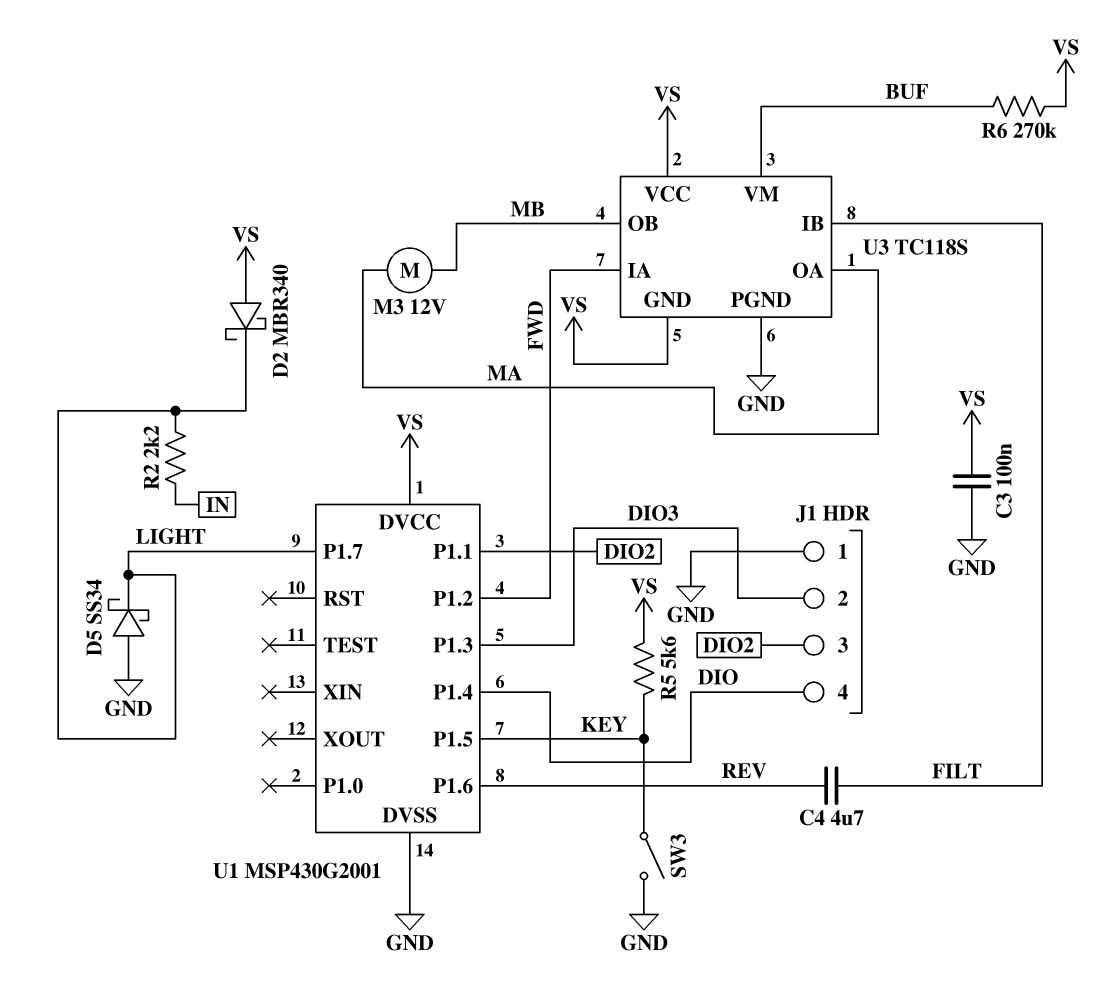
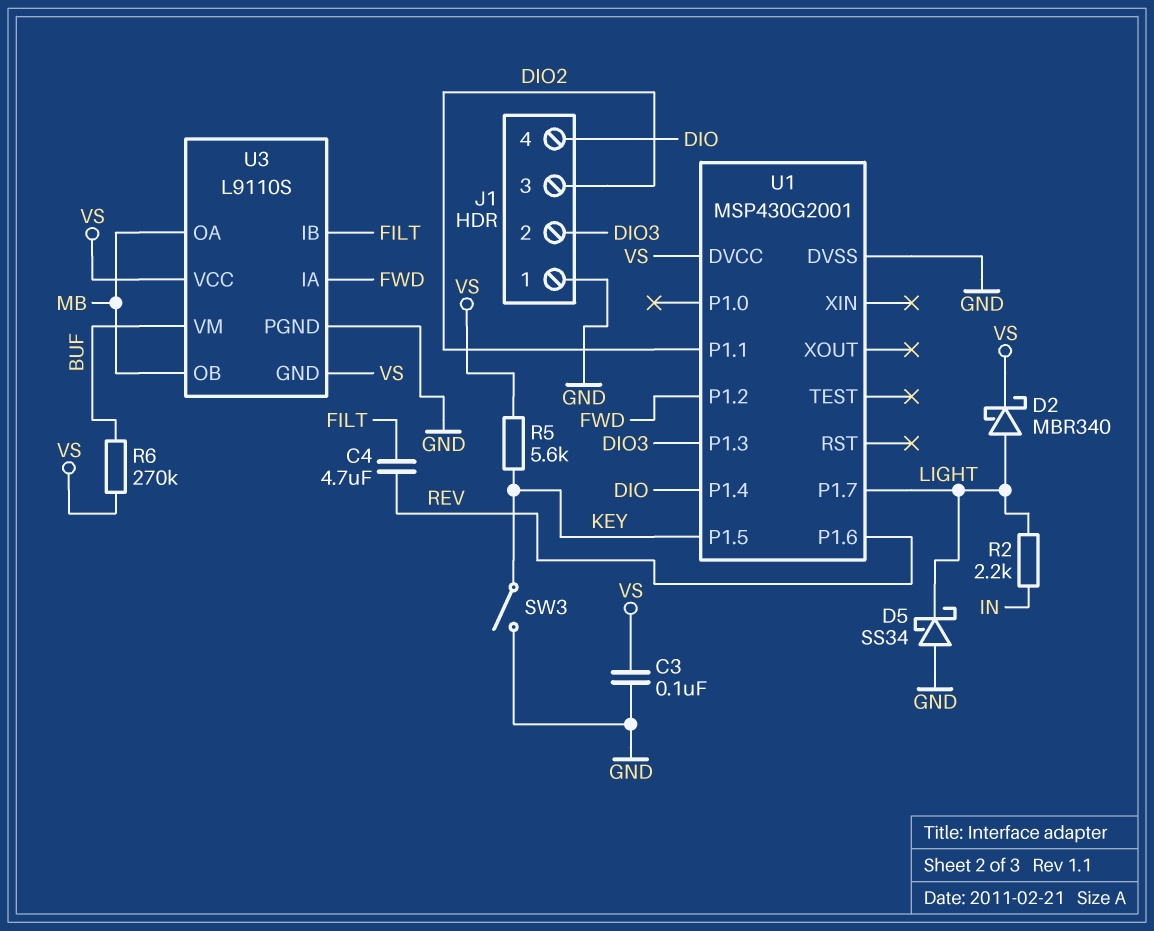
D2: schottky MBR340 (A VS, K LIGHT) -> schottky MBR340 (A LIGHT, K VS)
M3: motor 12V (MA, MB) -> none
U3: TC118S -> L9110S
U3 pin OA: MA -> MB

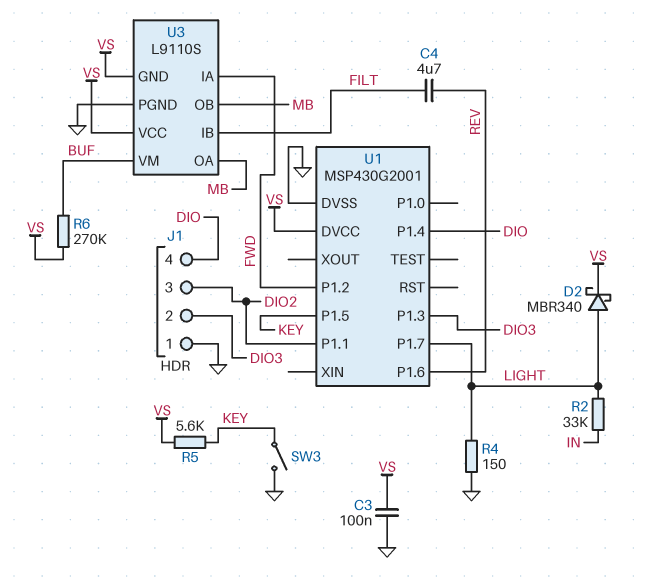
D5: schottky SS34 (A GND, K LIGHT) -> none
R2: 2.2k (IN, LIGHT) -> 33k (IN, LIGHT)
R4: none -> 150 (GND, LIGHT)

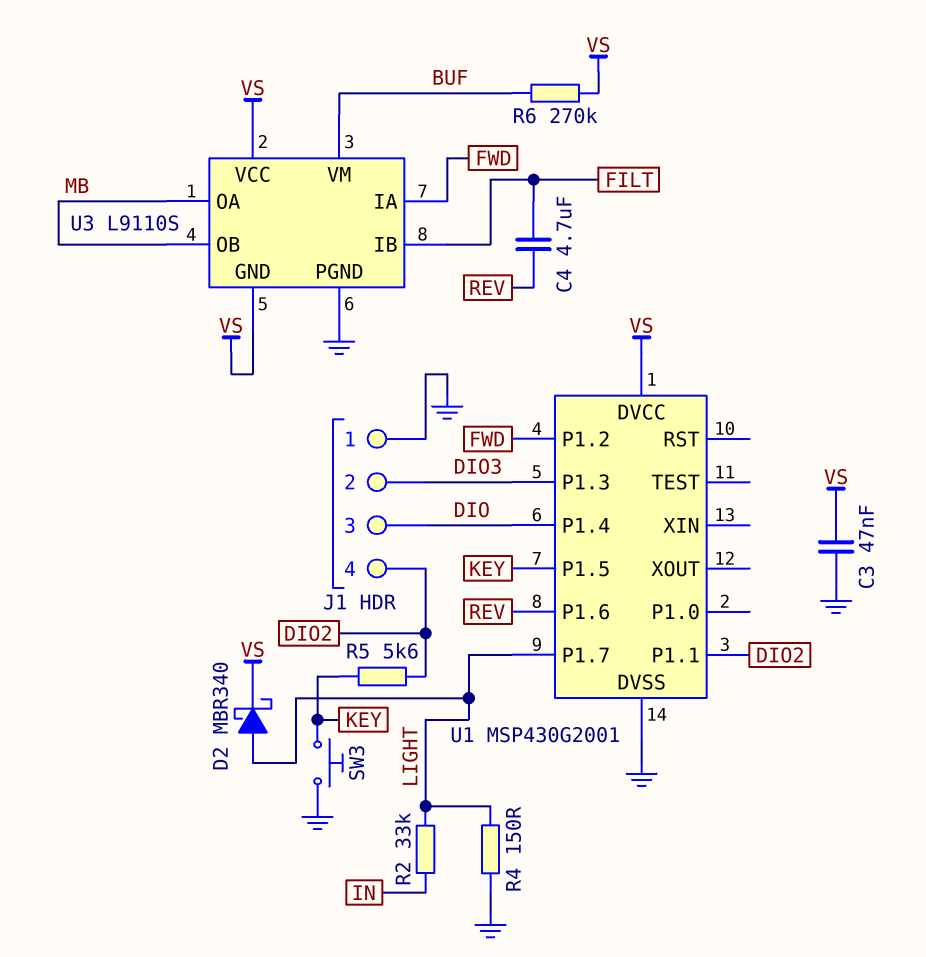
C3: 100nF (GND, VS) -> 47nF (GND, VS)
J1 pin 3: DIO2 -> DIO
J1 pin 4: DIO -> DIO2
R5: 5.6k (KEY, VS) -> 5.6k (DIO2, KEY)
SW3: switch (GND, KEY) -> button (GND, KEY)

